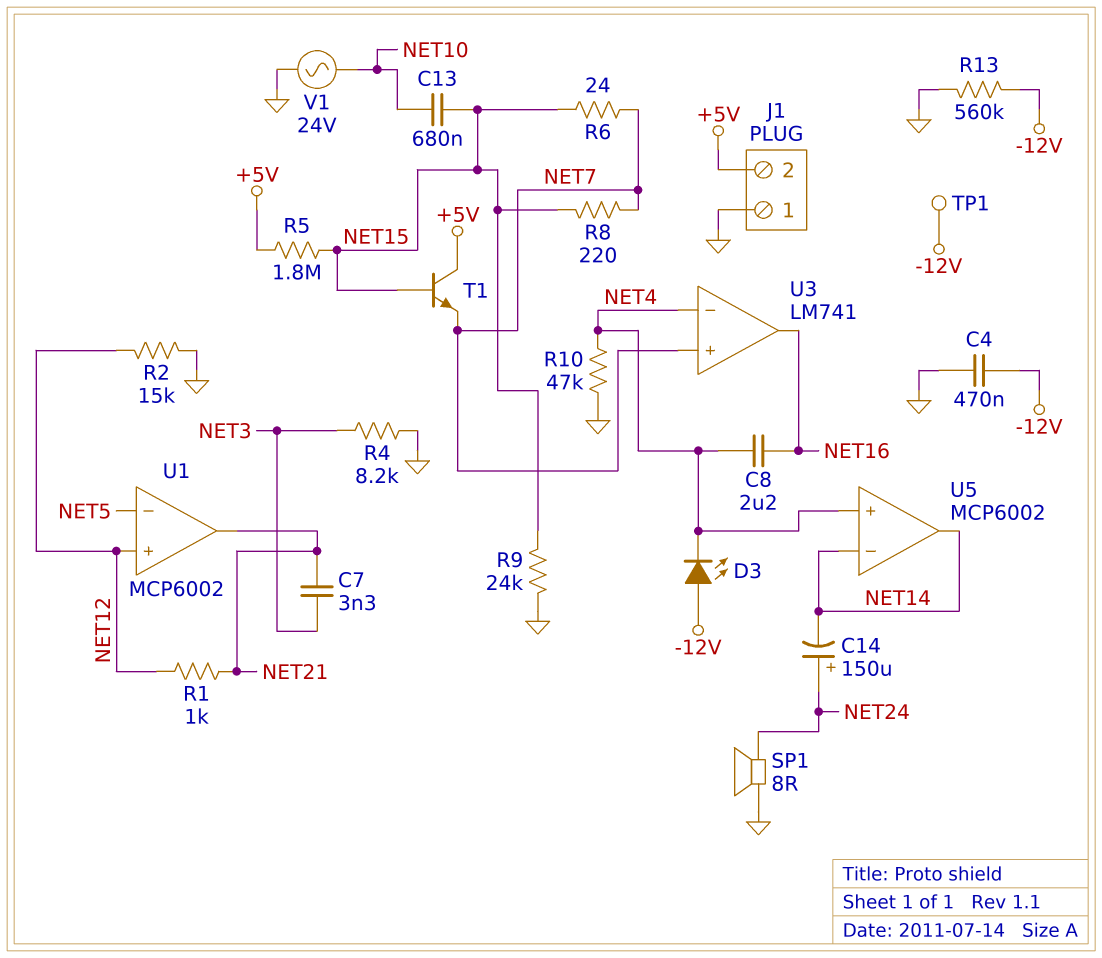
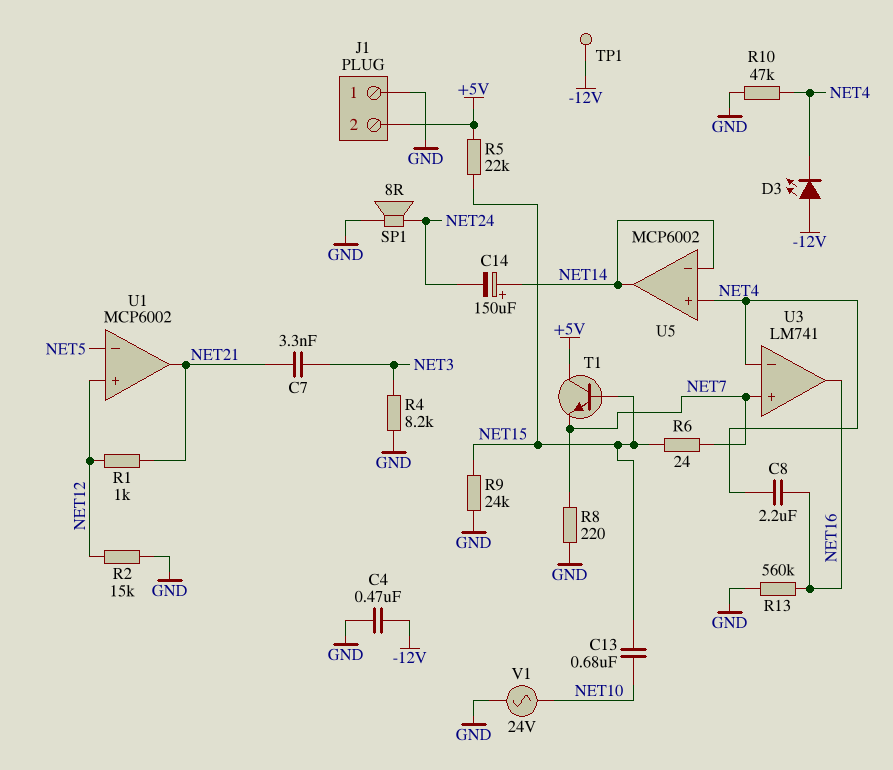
C14: 150uF (plus NET24, minus NET14) -> 150uF (plus NET14, minus NET24)
R5: 1.8M (+5V, NET15) -> 22k (+5V, NET15)
R8: 220 (NET7, NET15) -> 220 (GND, NET7)
R13: 560k (-12V, GND) -> 560k (GND, NET16)

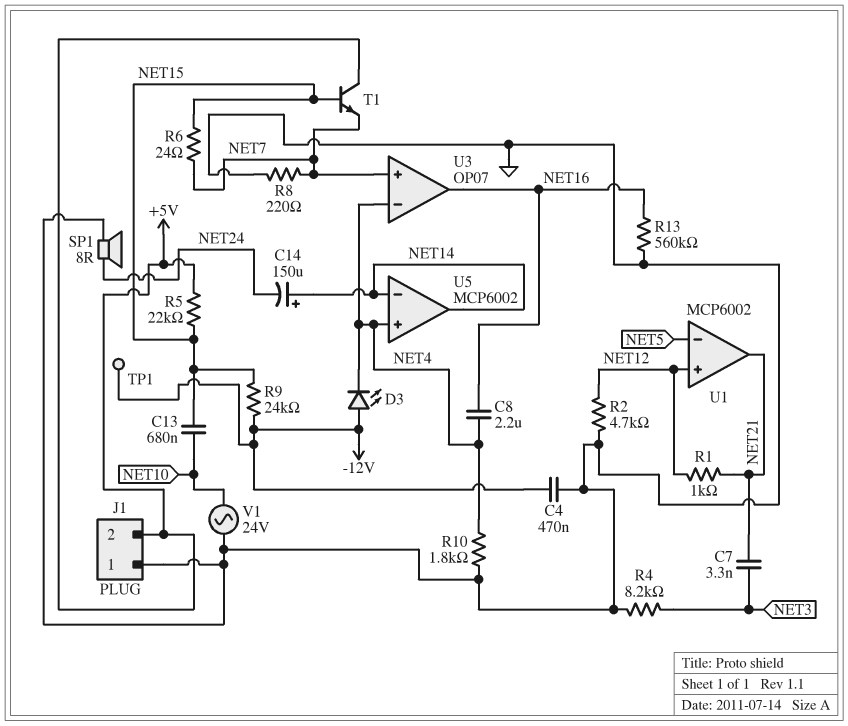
R2: 15k (GND, NET12) -> 4.7k (GND, NET12)
R9: 24k (GND, NET15) -> 24k (-12V, NET15)
R10: 47k (GND, NET4) -> 1.8k (GND, NET4)
U3: LM741 -> OP07

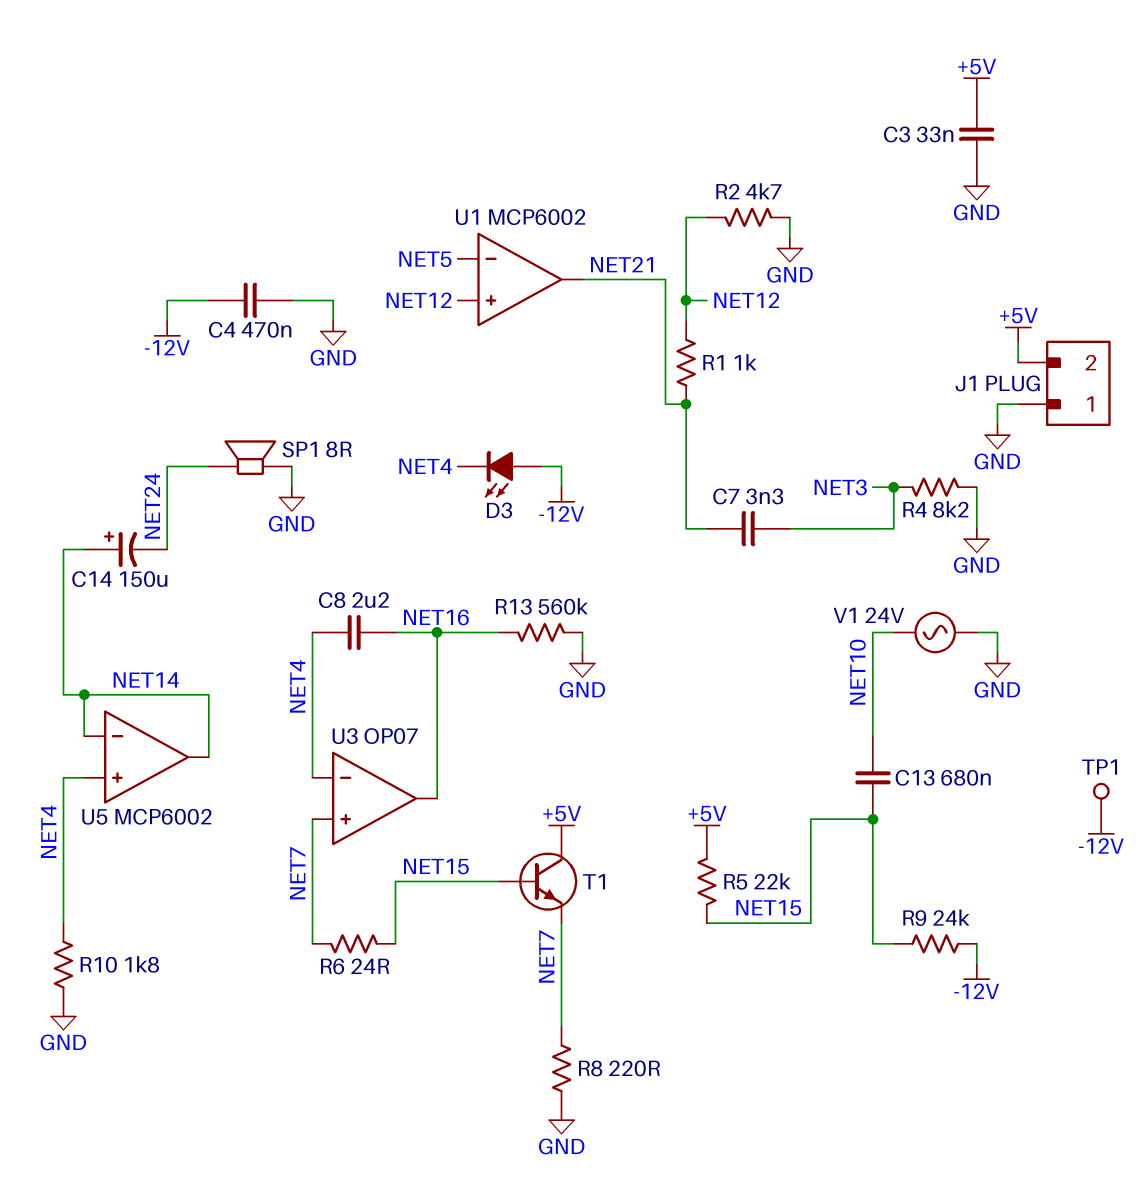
C3: none -> 33nF (+5V, GND)

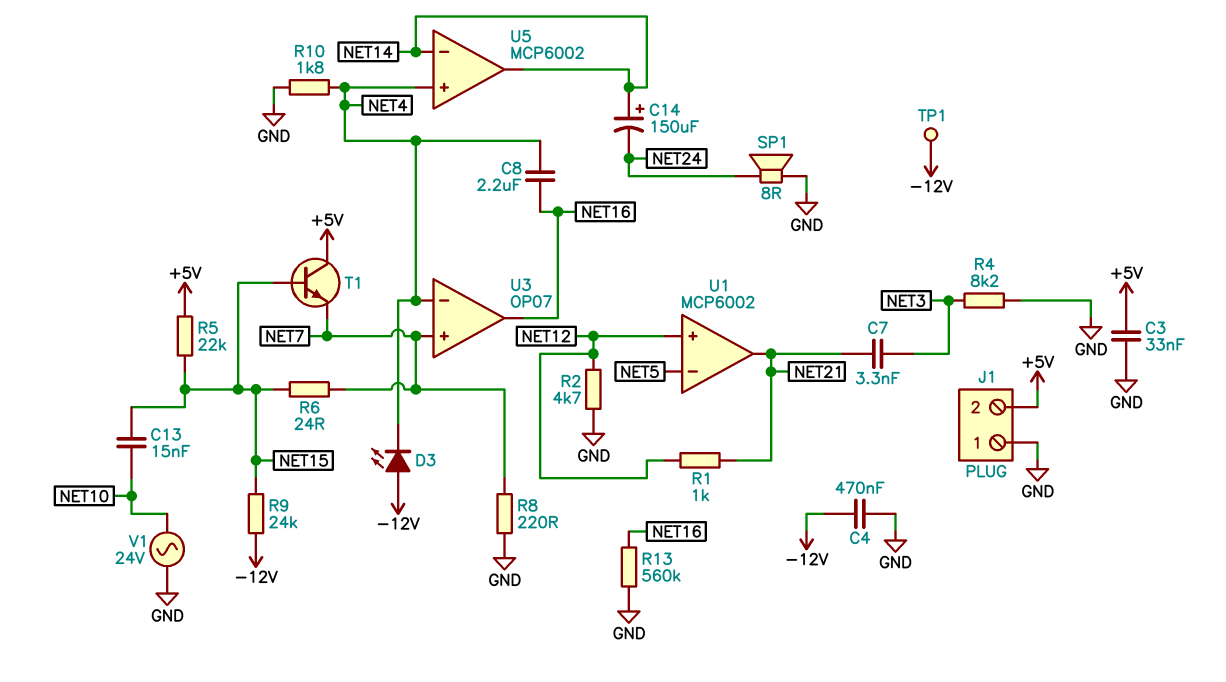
C13: 680nF (NET10, NET15) -> 15nF (NET10, NET15)

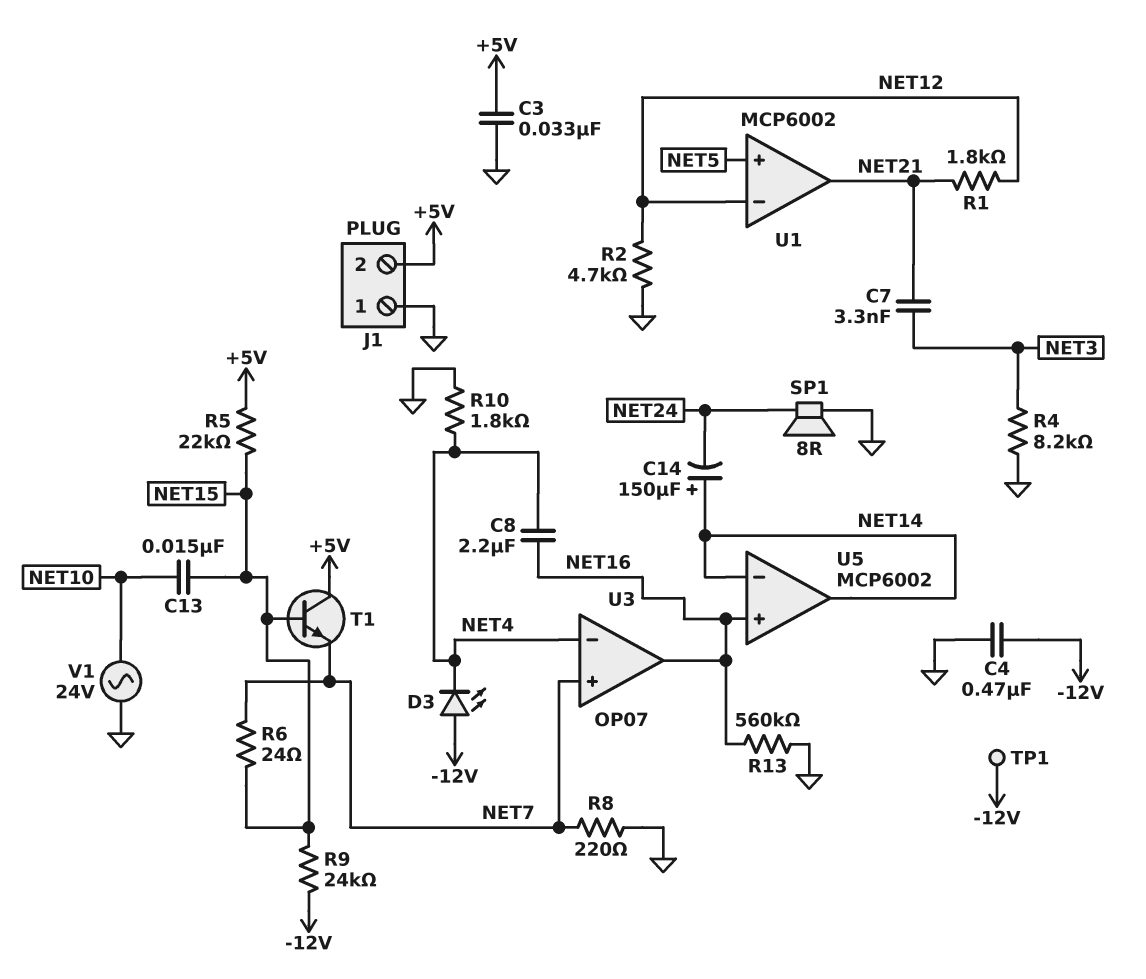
R1: 1k (NET12, NET21) -> 1.8k (NET12, NET21)
U1 pin in+: NET12 -> NET5
U1 pin in-: NET5 -> NET12
U5 pin in+: NET4 -> NET16

